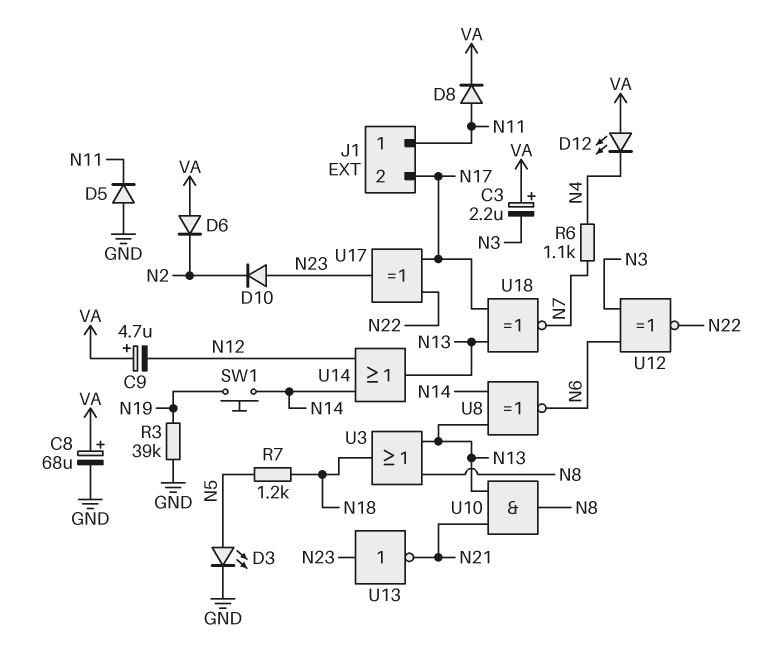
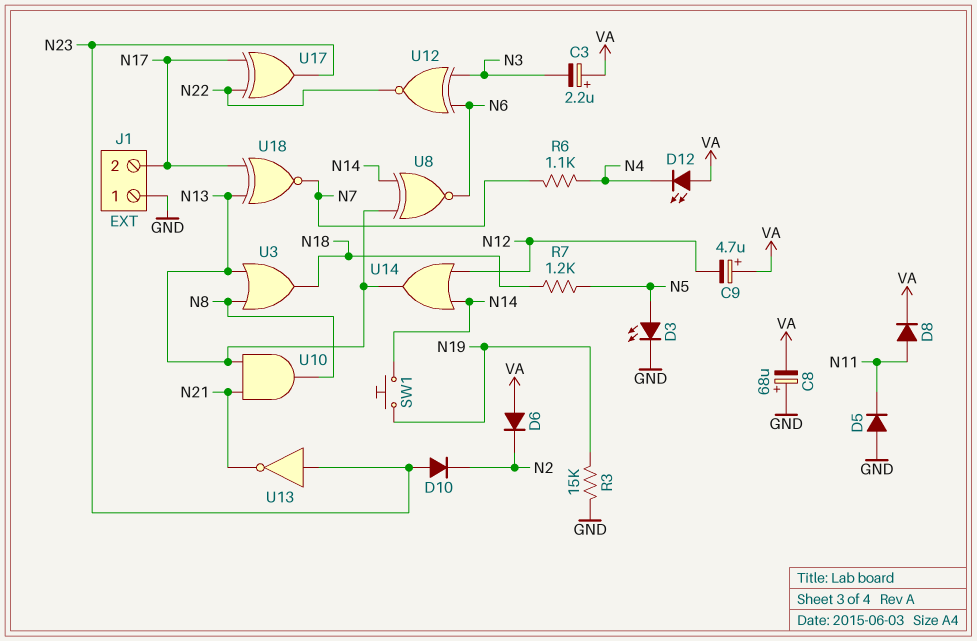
C8: 68uF (plus VA, minus GND) -> 68uF (plus GND, minus VA)
J1 pin 1: N11 -> GND
R3: 39k (GND, N19) -> 15k (GND, N19)

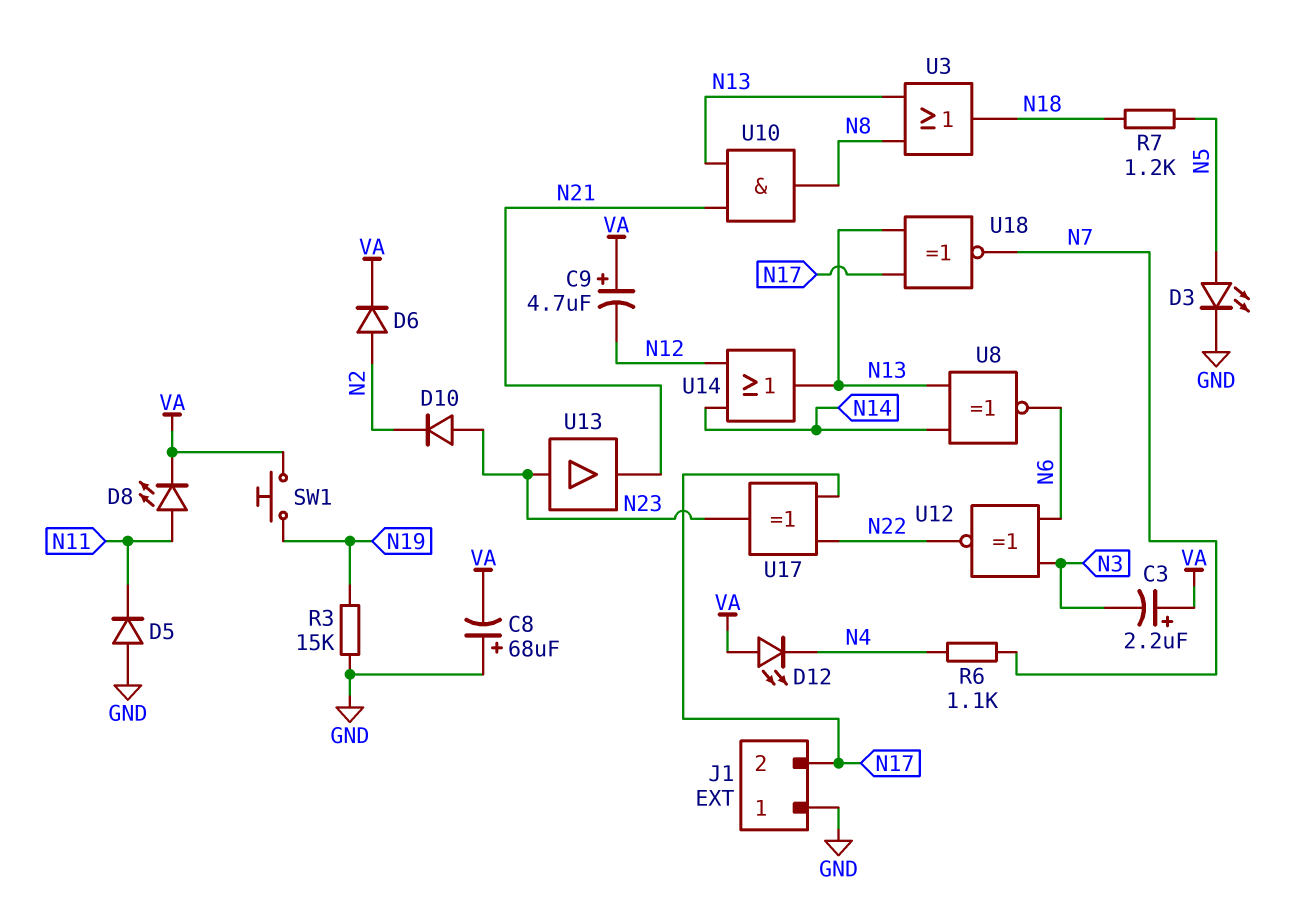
D6: diode (A VA, K N2) -> diode (A N2, K VA)
D8: diode (A N11, K VA) -> LED (A N11, K VA)
SW1: button (N14, N19) -> button (N19, VA)
U13: NOT (in N23, out N21) -> buffer (in N23, out N21)

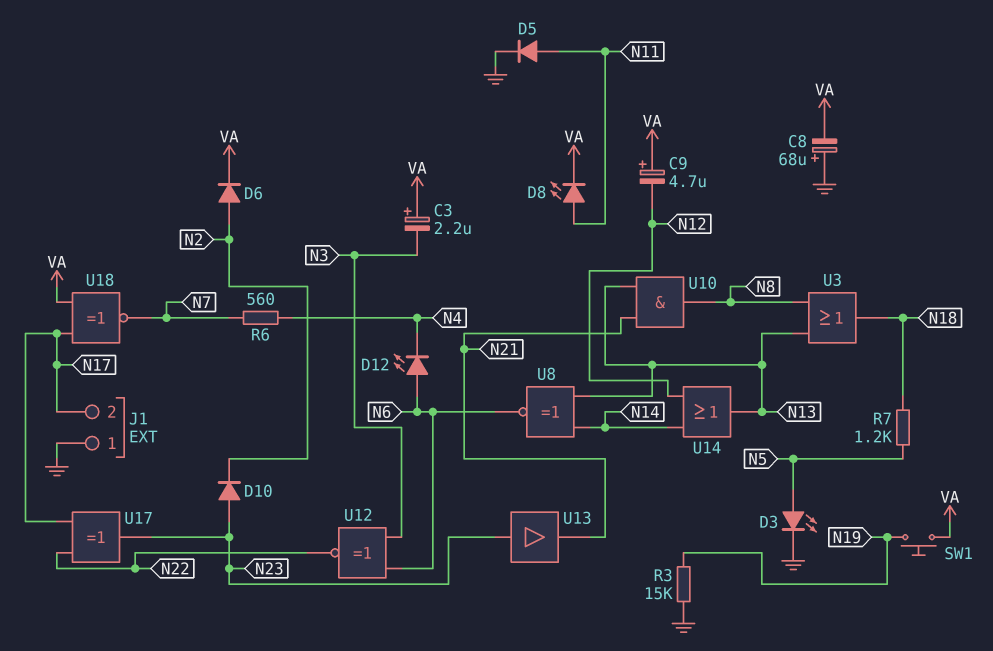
D5: diode (A GND, K N11) -> diode (A N11, K GND)
D12: LED (A VA, K N4) -> LED (A N6, K N4)
R6: 1.1k (N4, N7) -> 560 (N4, N7)
U18: XNOR (in N13, in N17, out N7) -> XNOR (in N17, in VA, out N7)

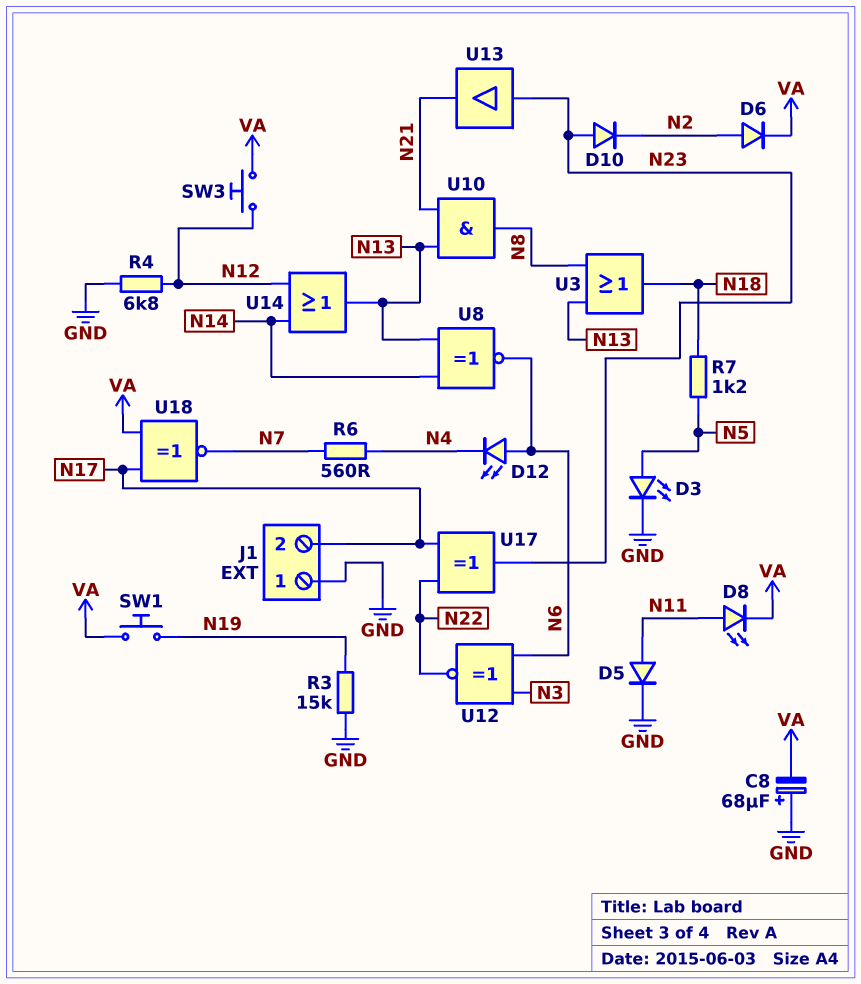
C3: 2.2uF (plus VA, minus N3) -> none
C9: 4.7uF (plus VA, minus N12) -> none
R4: none -> 6.8k (GND, N12)
SW3: none -> button (N12, VA)

